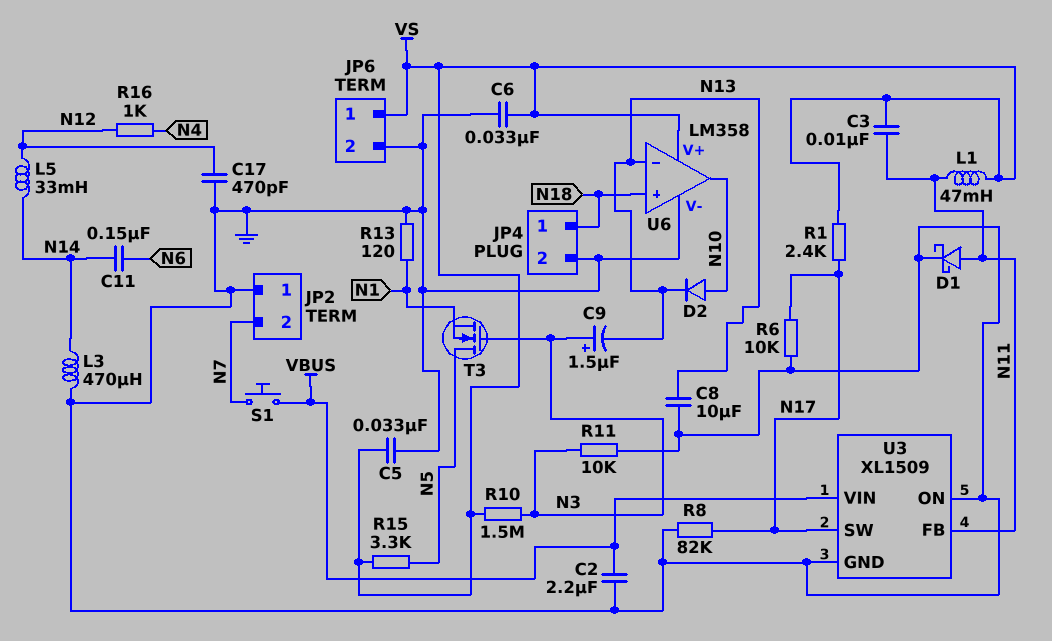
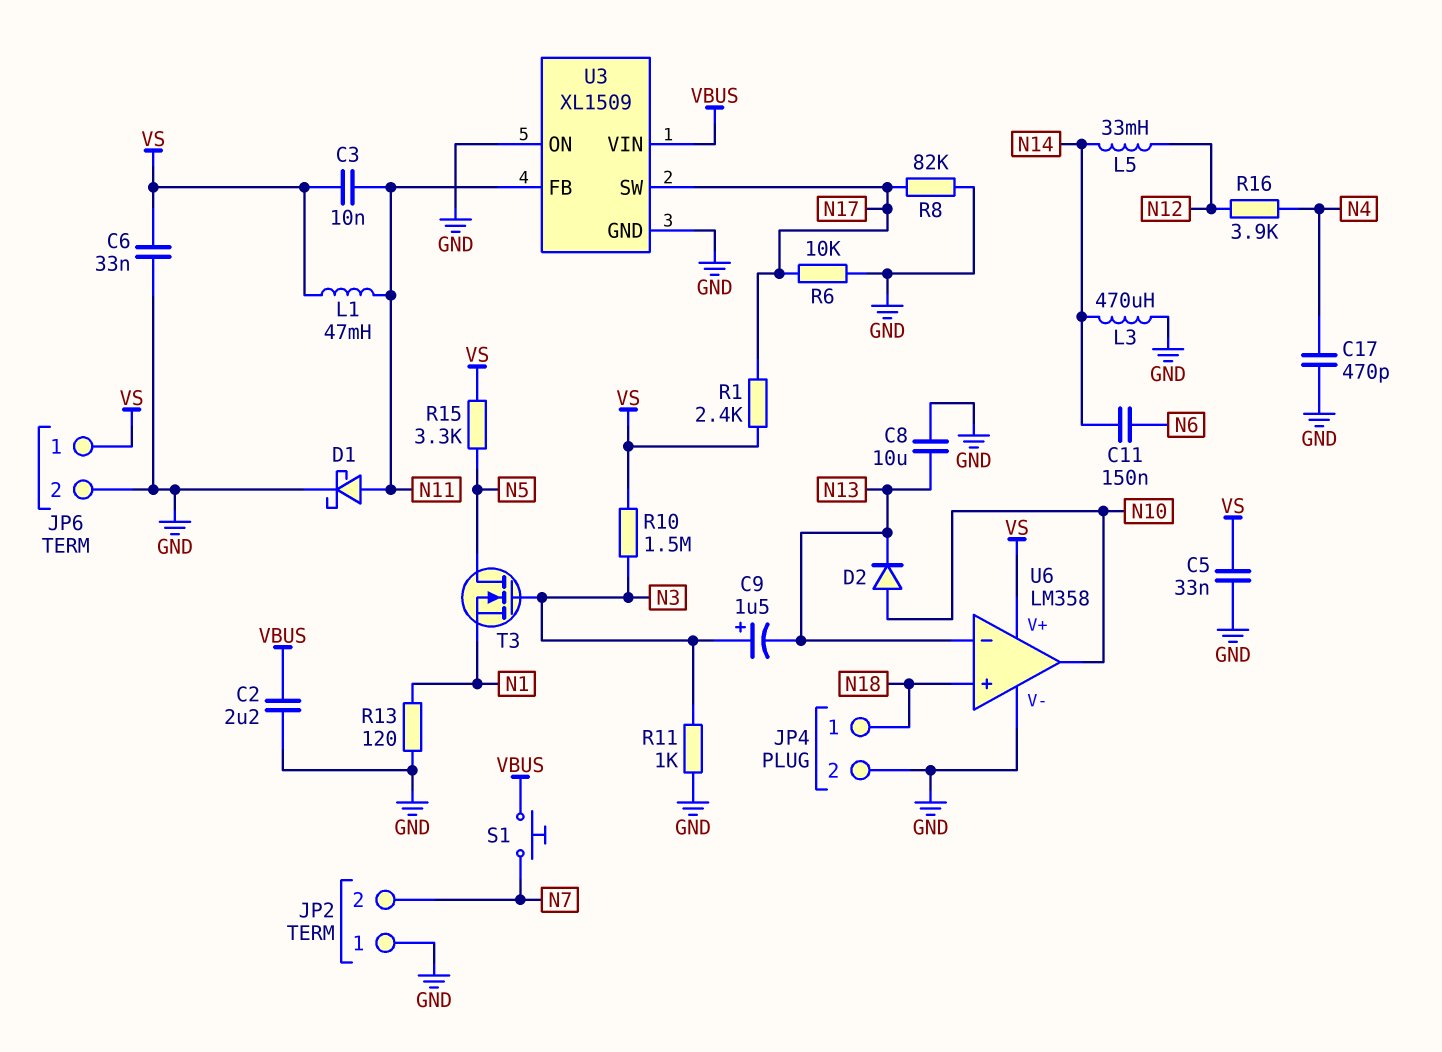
C17: 470pF (GND, N12) -> 470pF (GND, N4)
R11: 10k (GND, N3) -> 1k (GND, N3)
R16: 1k (N4, N12) -> 3.9k (N4, N12)

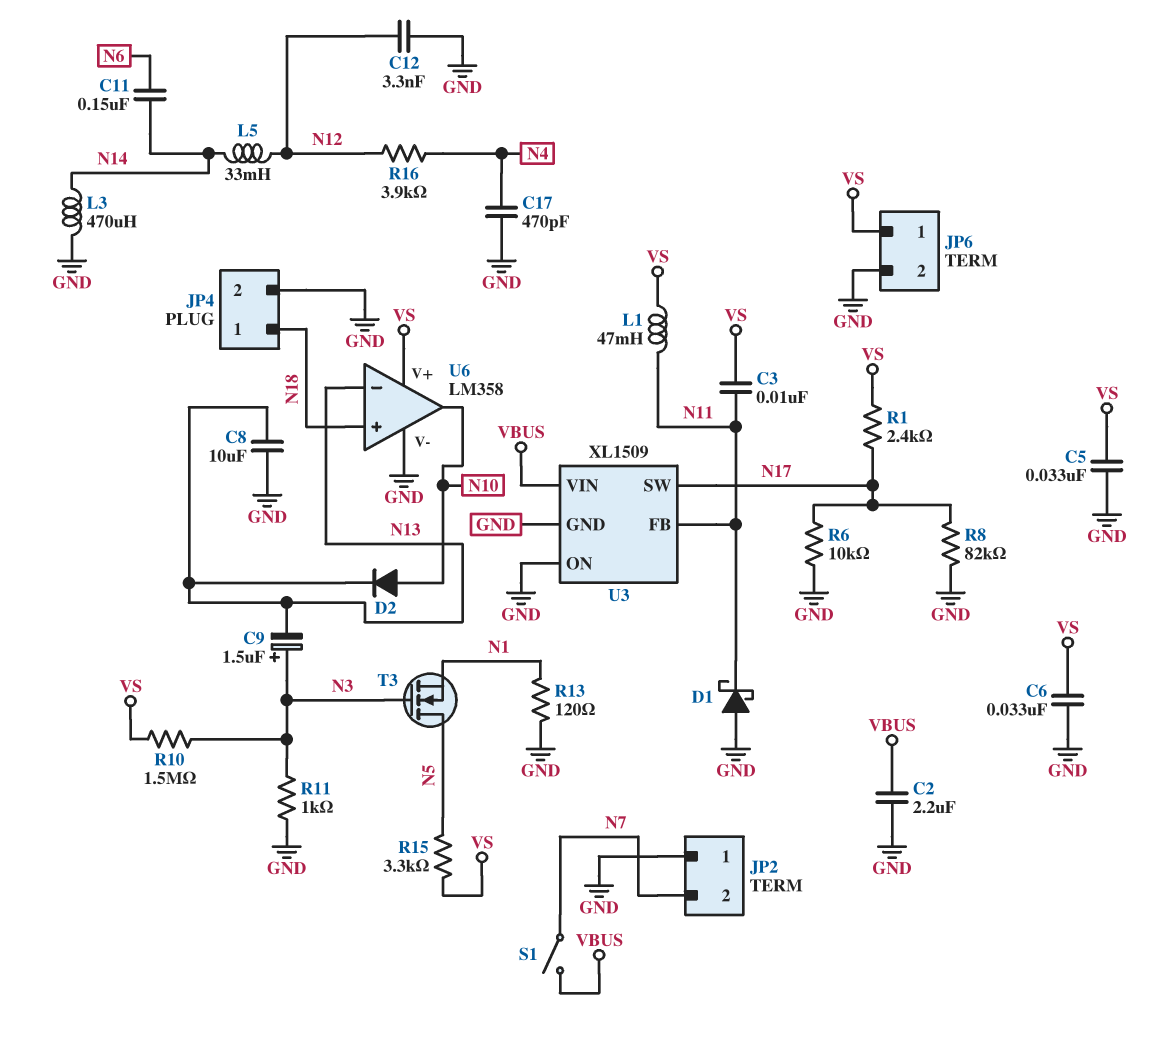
C12: none -> 3.3nF (GND, N12)
D1: schottky (A N11, K GND) -> schottky (A GND, K N11)
S1: button (N7, VBUS) -> switch (N7, VBUS)

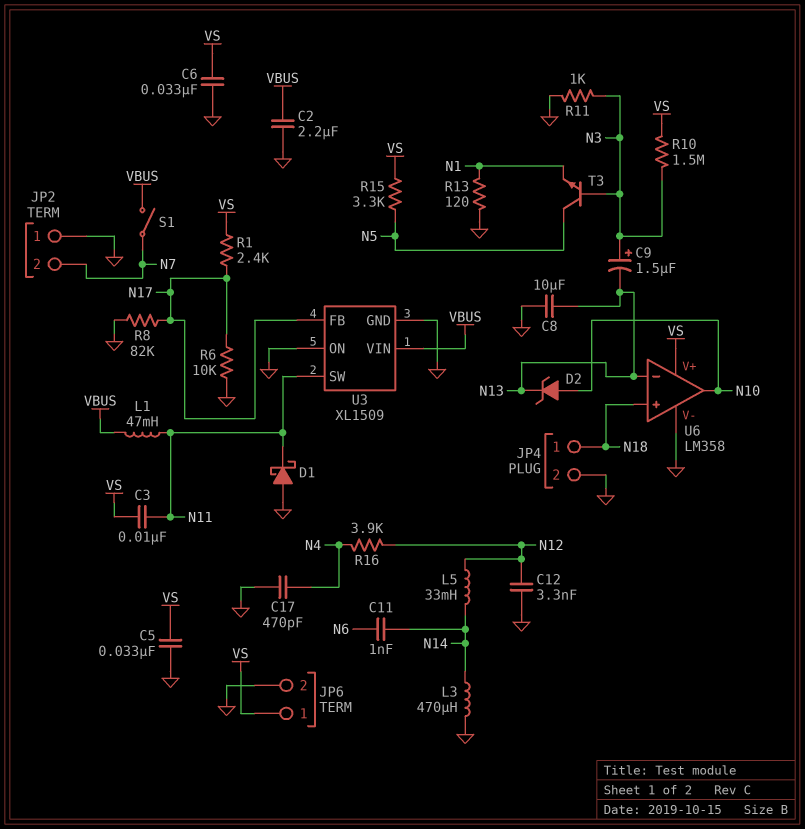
C11: 150nF (N6, N14) -> 1nF (N6, N14)
D2: diode (A N10, K N13) -> zener (A N10, K N13)
L1: 47mH (N11, VS) -> 47mH (N11, VBUS)
T3: NMOS (G N3, D N5, S N1) -> NPN (B N3, C N5, E N1)
U3 pin FB: N11 -> N17
U3 pin SW: N17 -> N11

